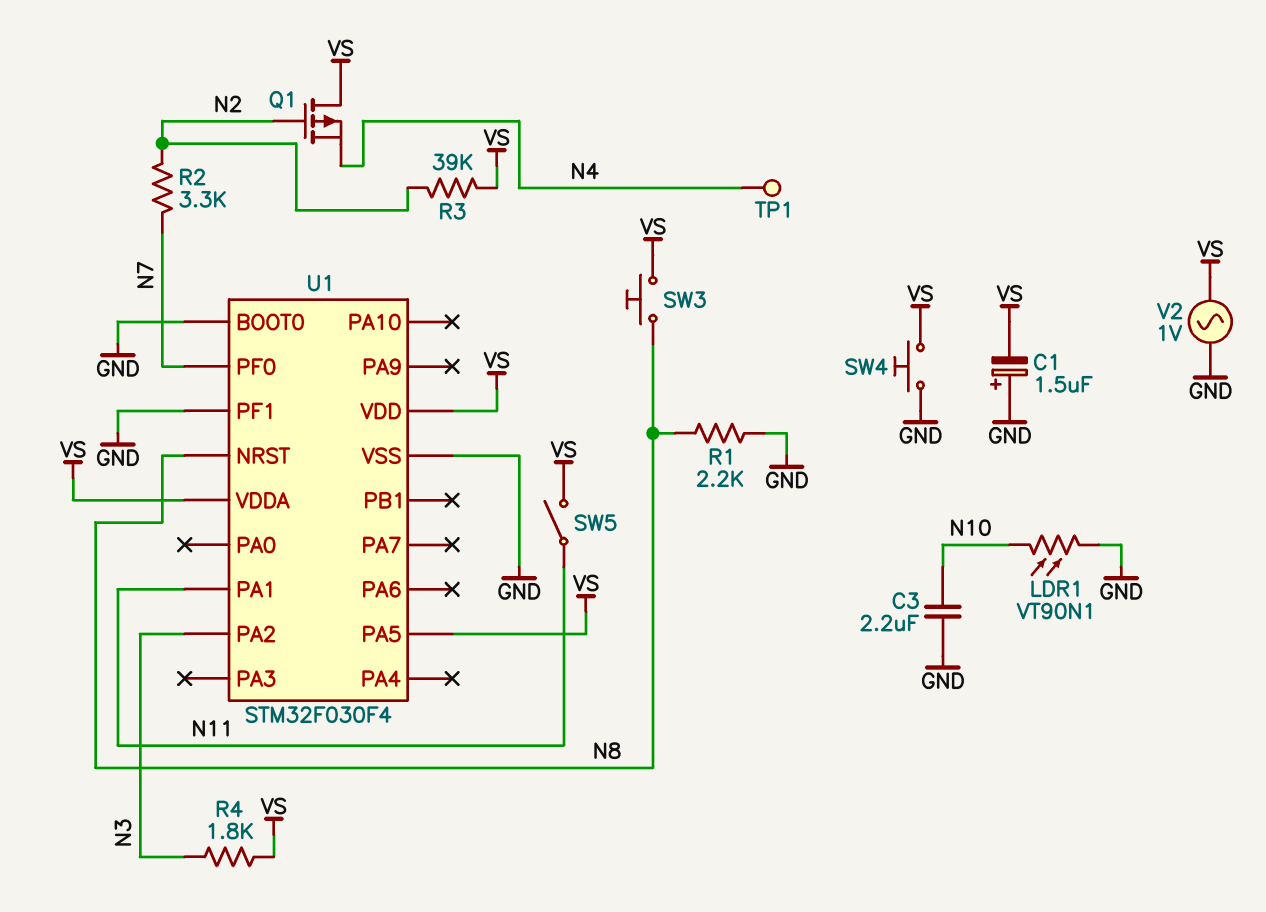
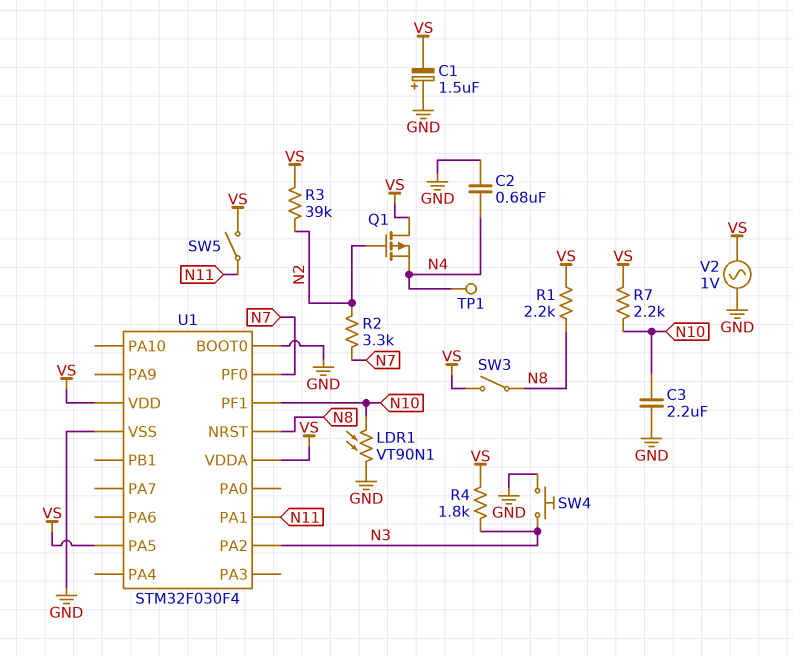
C2: none -> 680nF (GND, N4)
R1: 2.2k (GND, N8) -> 2.2k (N8, VS)
R7: none -> 2.2k (N10, VS)
SW3: button (N8, VS) -> switch (N8, VS)
SW4: button (GND, VS) -> button (GND, N3)
U1 pin PF1: GND -> N10

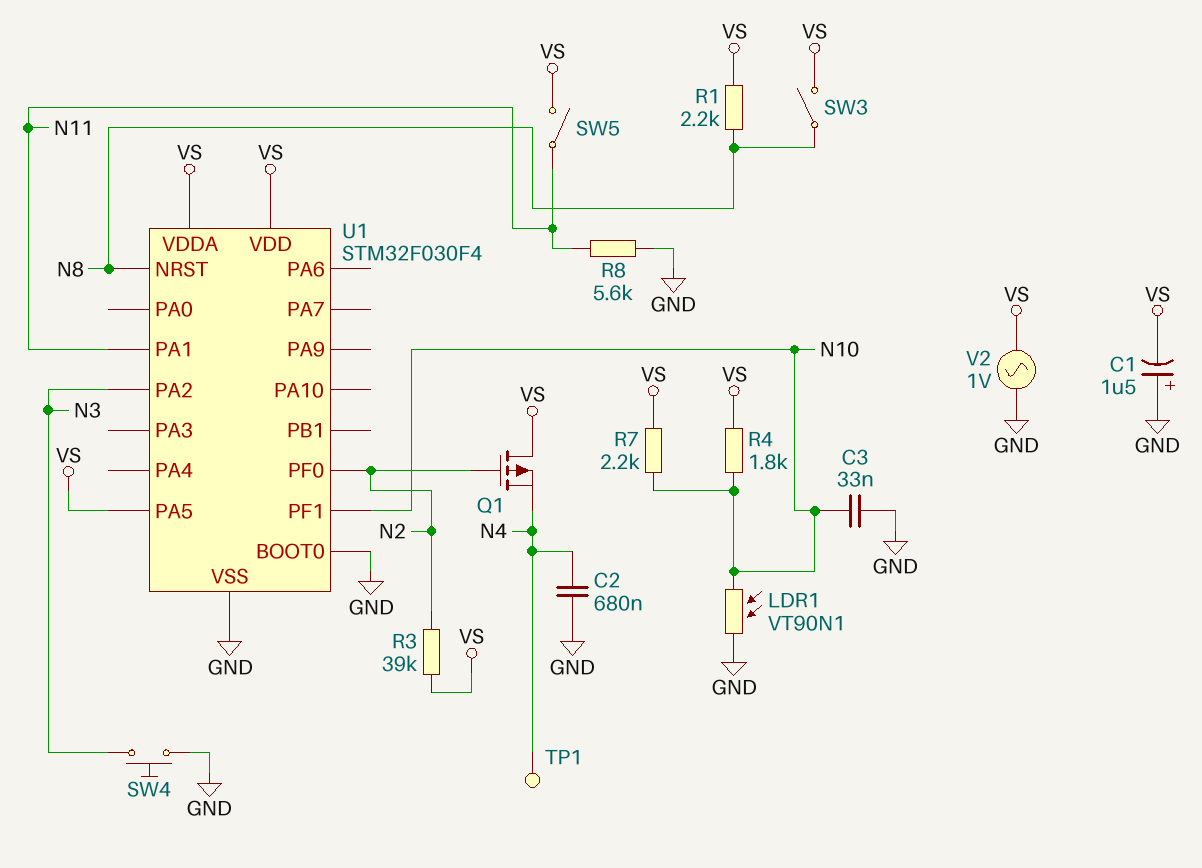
C3: 2.2uF (GND, N10) -> 33nF (GND, N10)
R2: 3.3k (N2, N7) -> none
R4: 1.8k (N3, VS) -> 1.8k (N10, VS)
R8: none -> 5.6k (GND, N11)
U1 pin PF0: N7 -> N2

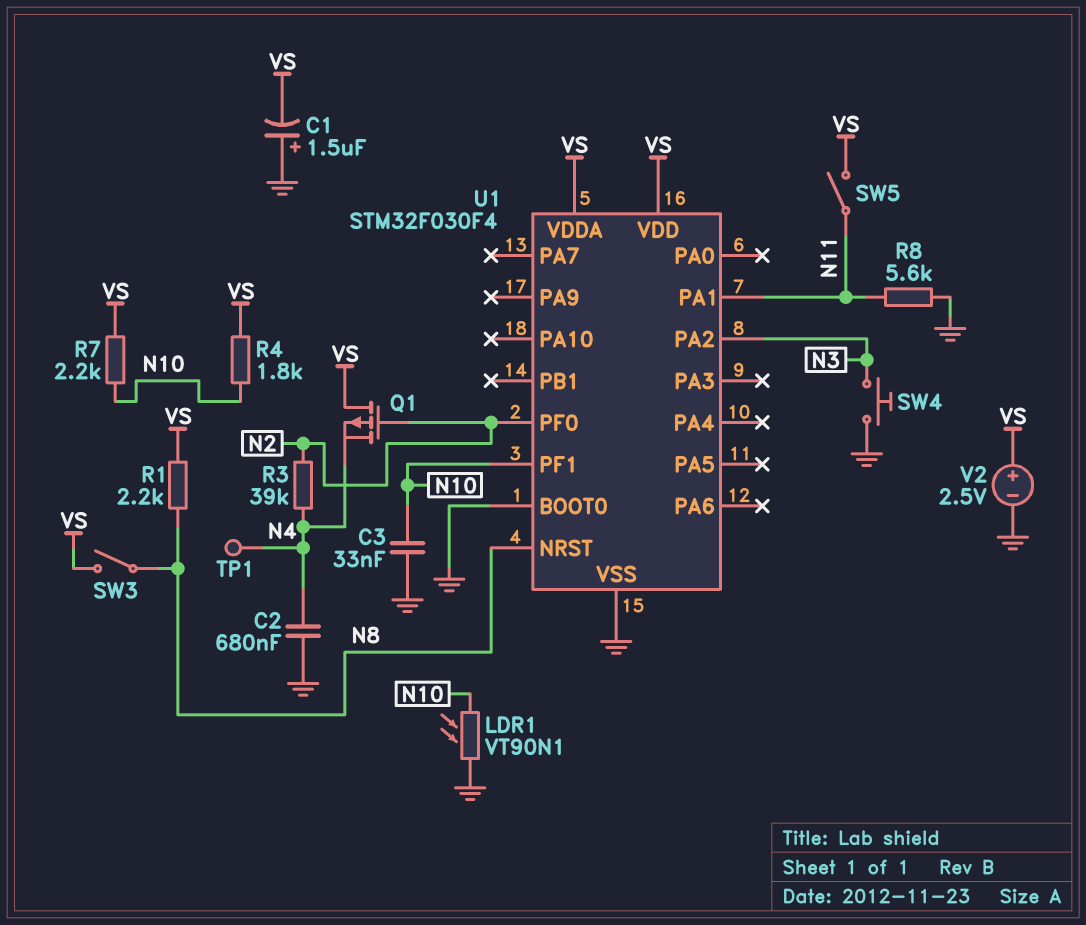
R3: 39k (N2, VS) -> 39k (N2, N4)
U1 pin PA5: VS -> none
V2: AC 1V (GND, VS) -> 2.5V (plus VS, minus GND)

